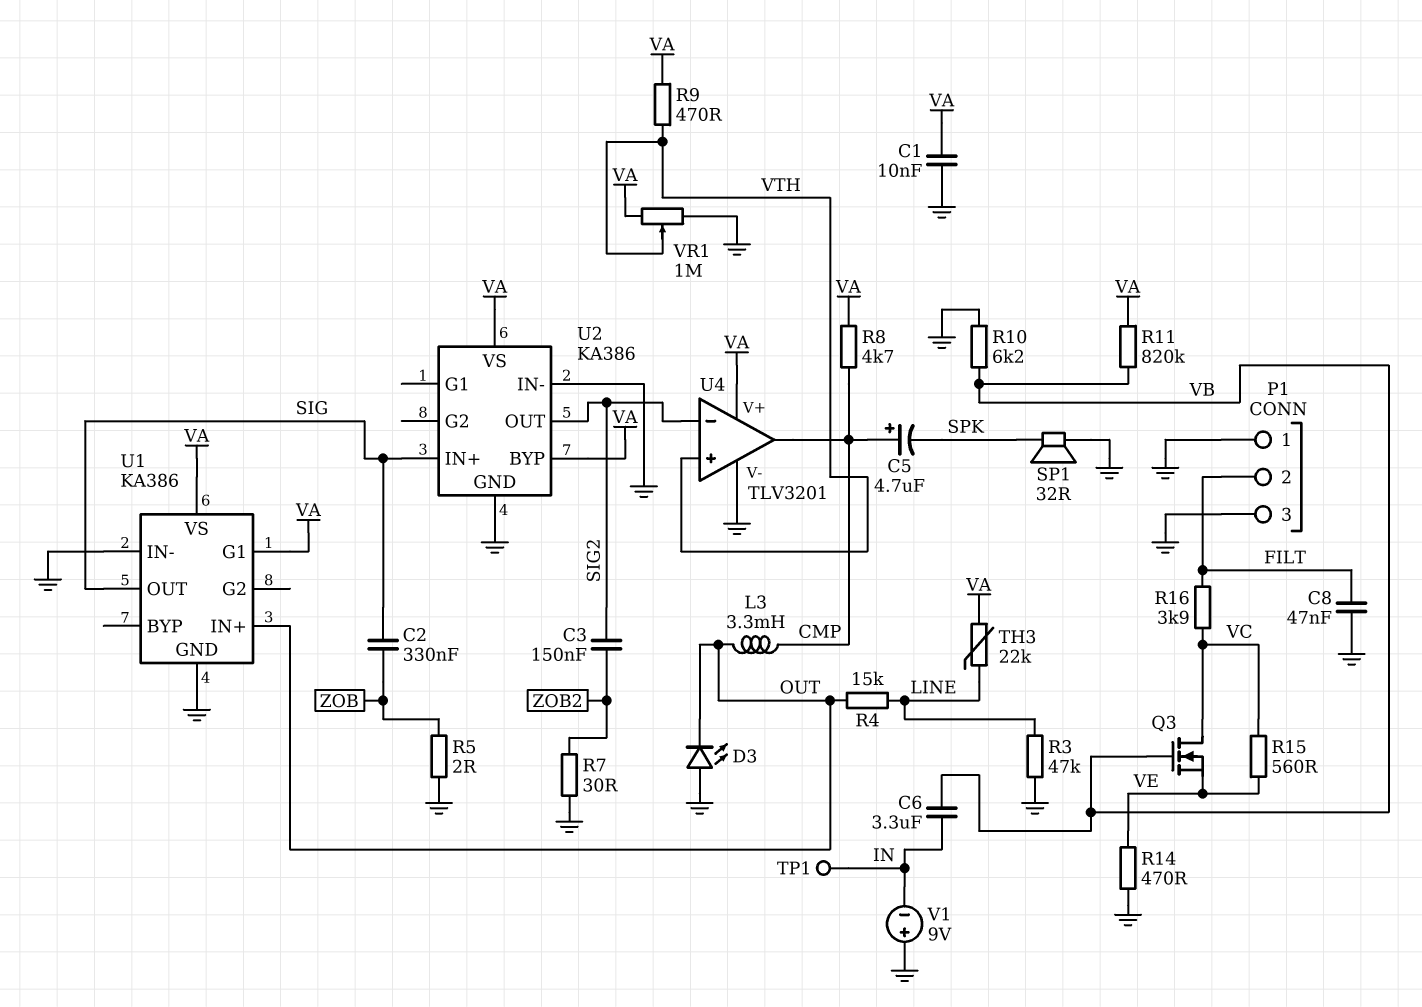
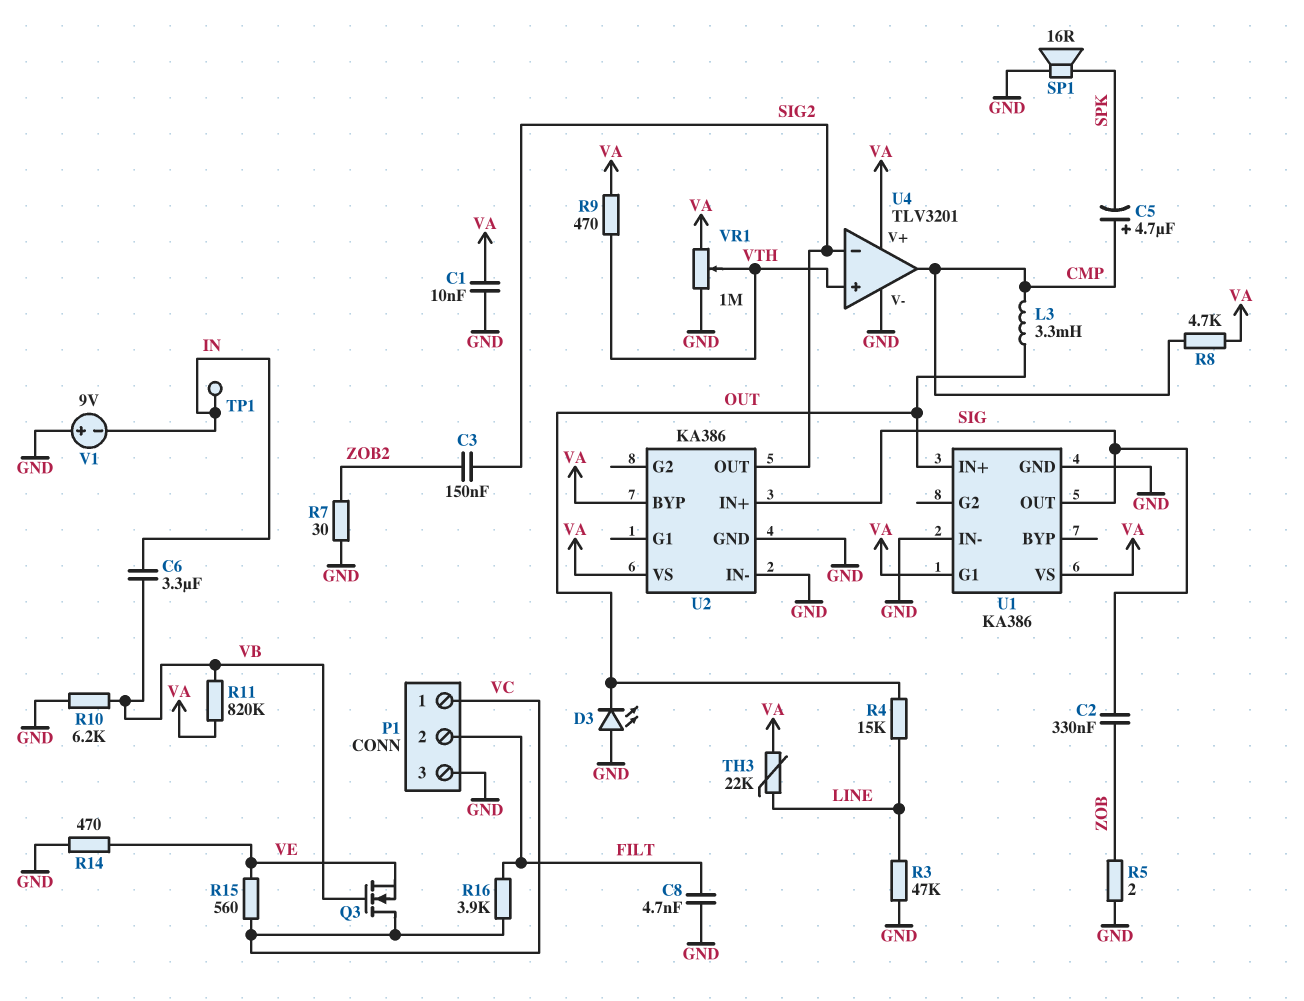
C8: 47nF (FILT, GND) -> 4.7nF (FILT, GND)
P1 pin 1: GND -> VC
SP1: speaker 32R (GND, SPK) -> speaker 16R (GND, SPK)

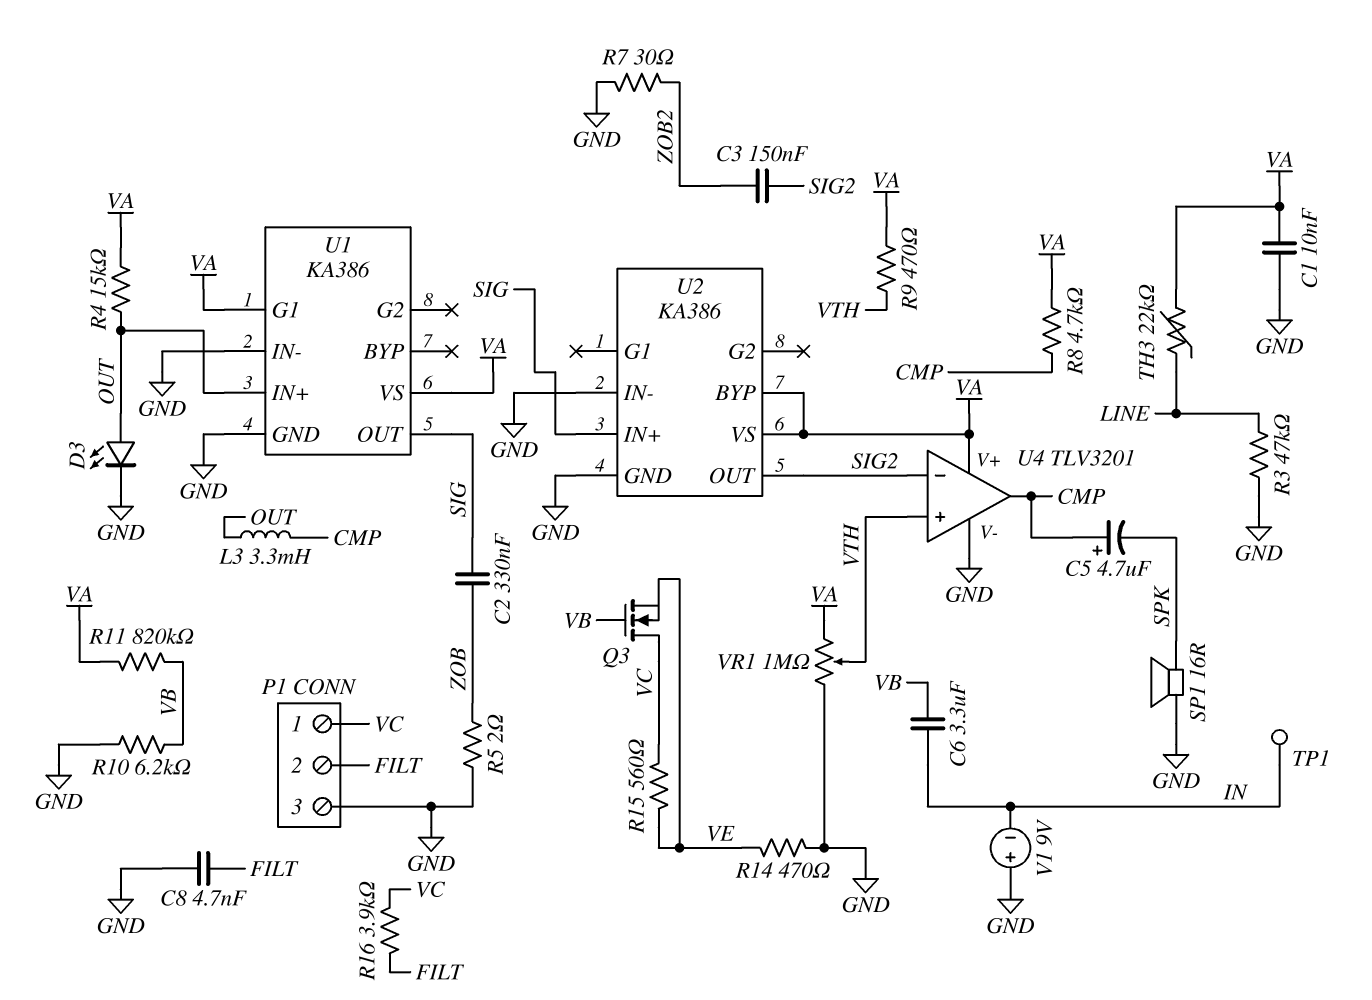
D3: LED (A GND, K OUT) -> LED (A OUT, K GND)
R4: 15k (LINE, OUT) -> 15k (OUT, VA)

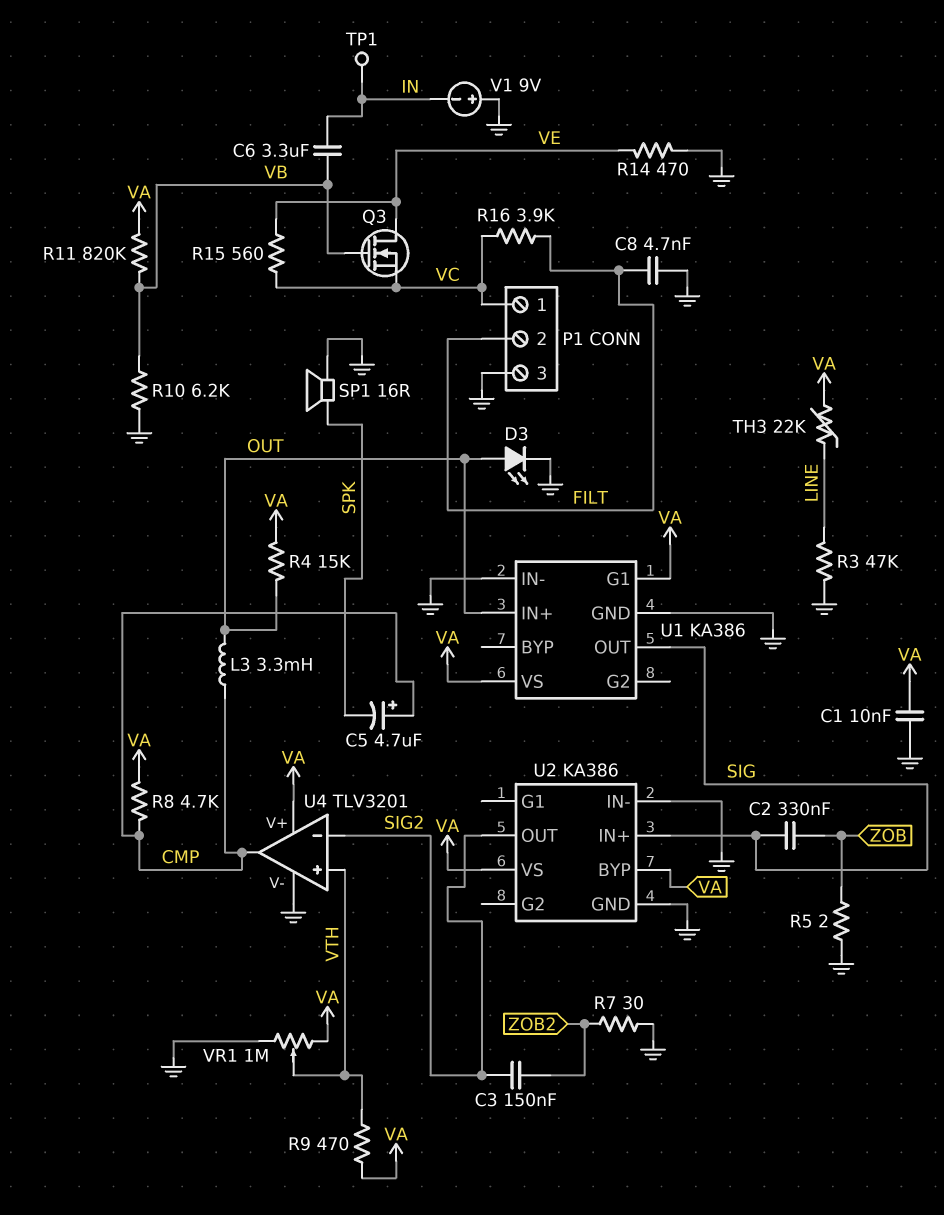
Q3: NMOS (G VB, D VC, S VE) -> NMOS (G VB, D VE, S VC)

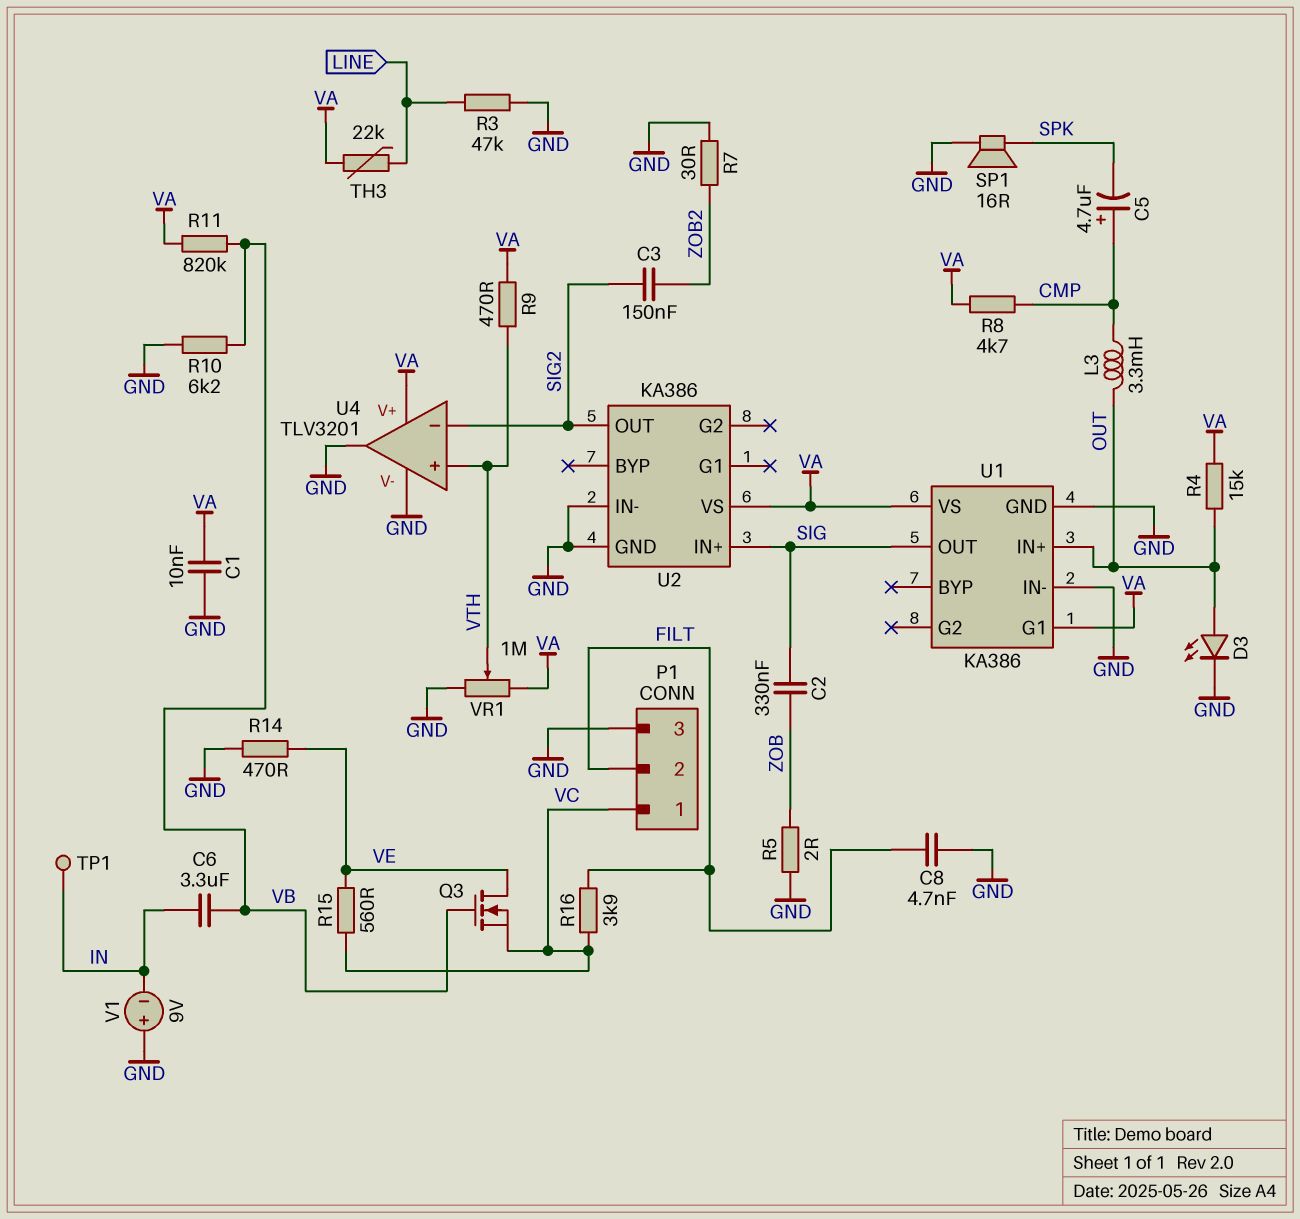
U2 pin BYP: VA -> none
U4 pin out: CMP -> GND

